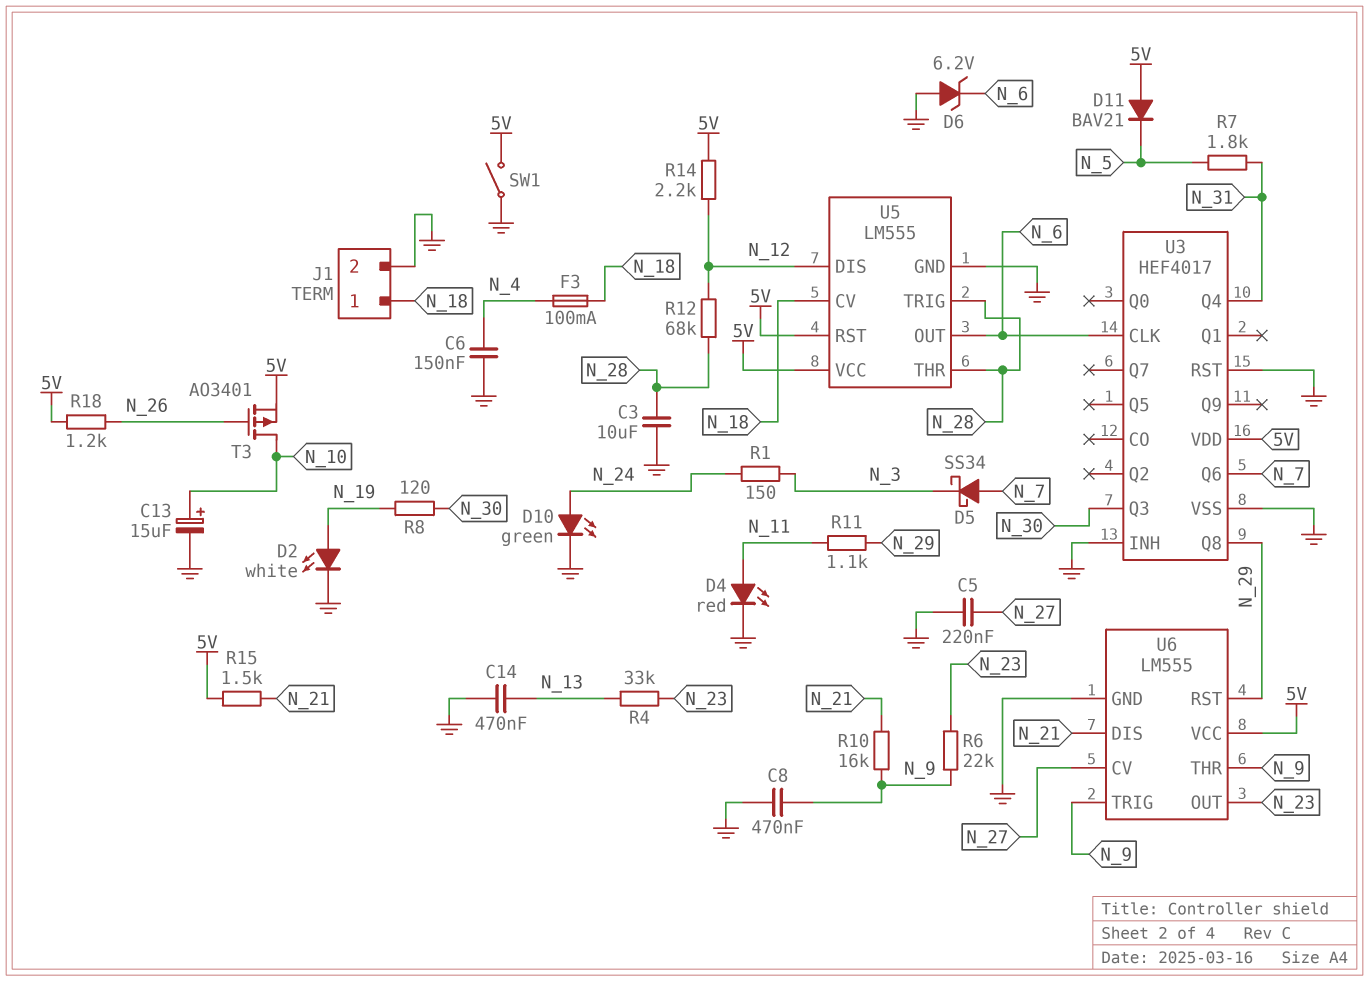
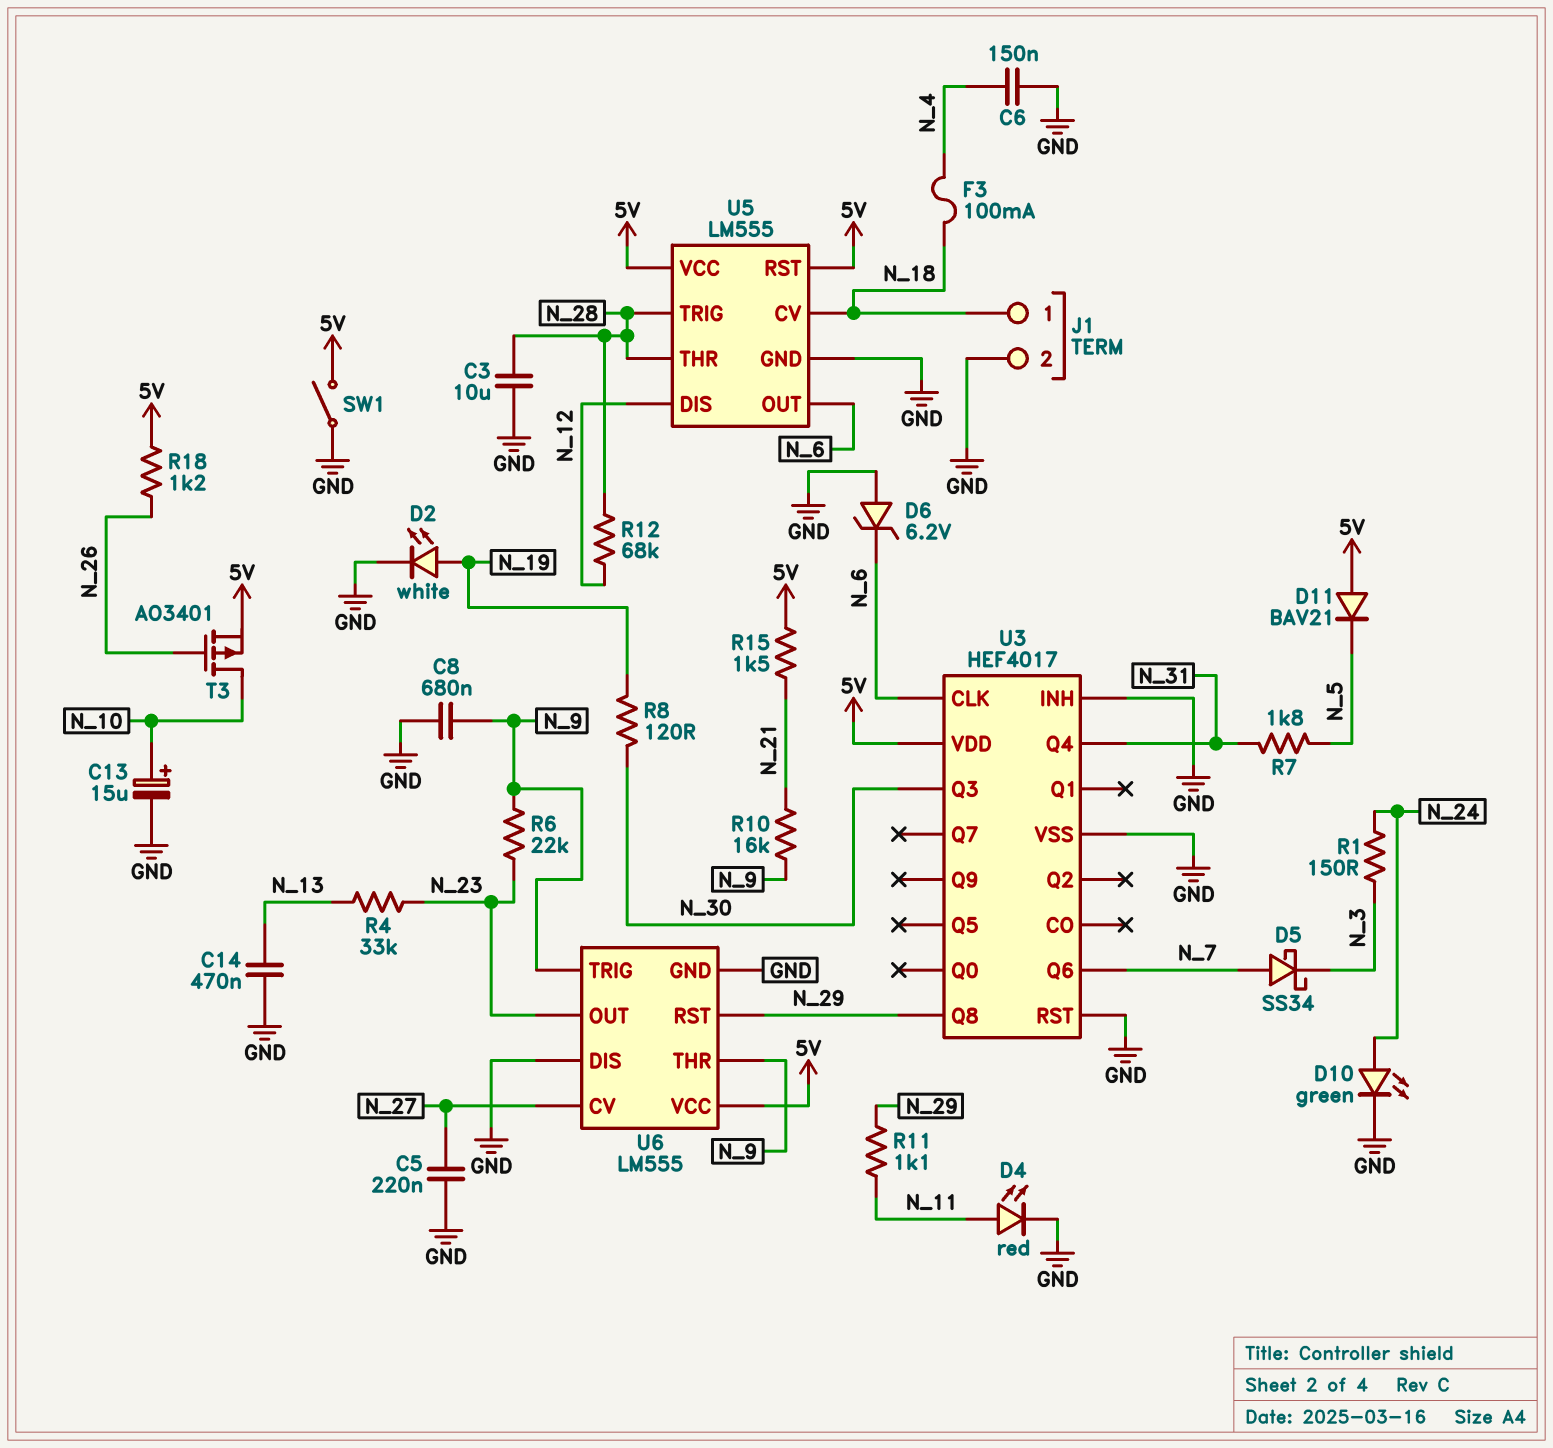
C8: 470nF (GND, N_9) -> 680nF (GND, N_9)
R14: 2.2k (5V, N_12) -> none
U6 pin DIS: N_21 -> GND

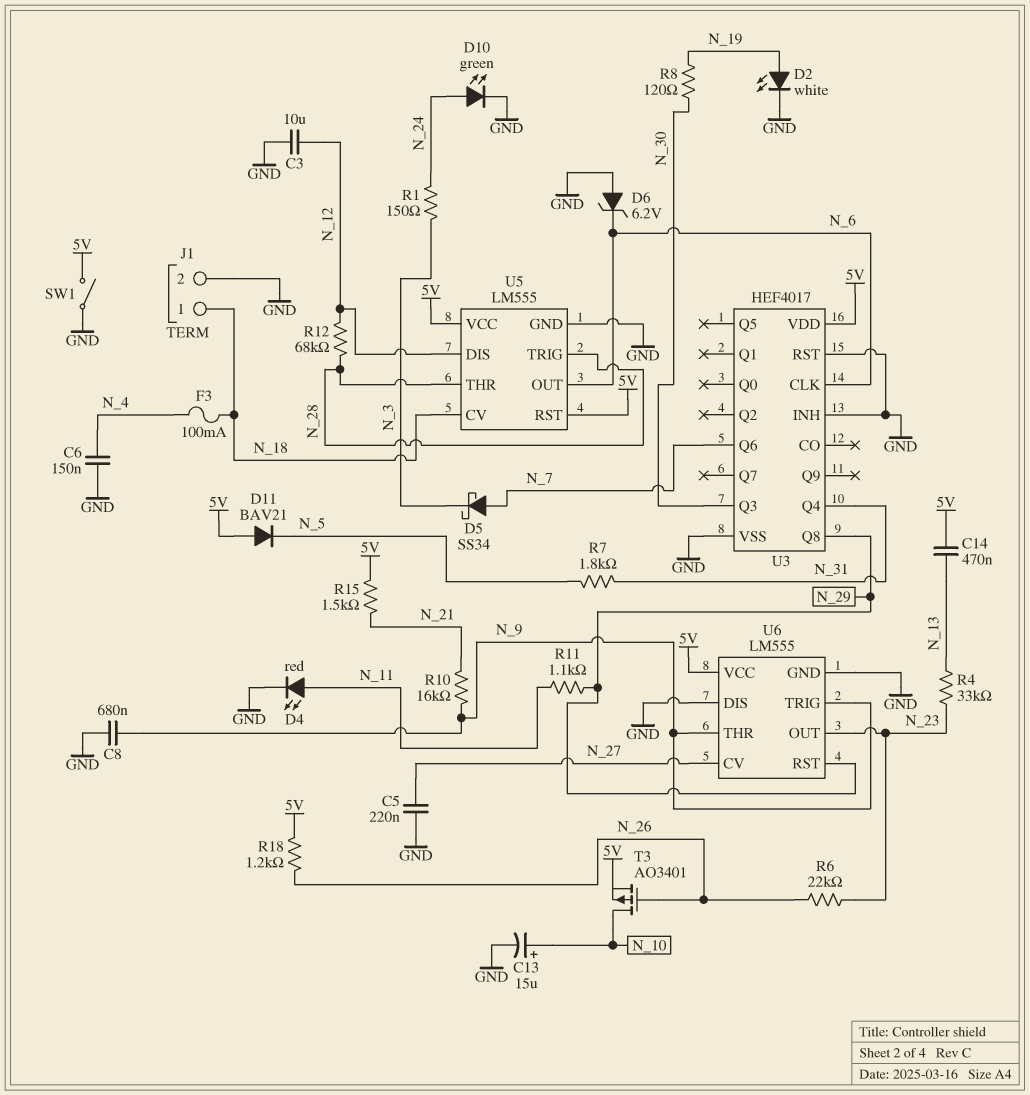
C3: 10uF (GND, N_28) -> 10uF (GND, N_12)
C14: 470nF (GND, N_13) -> 470nF (5V, N_13)
R6: 22k (N_9, N_23) -> 22k (N_23, N_26)

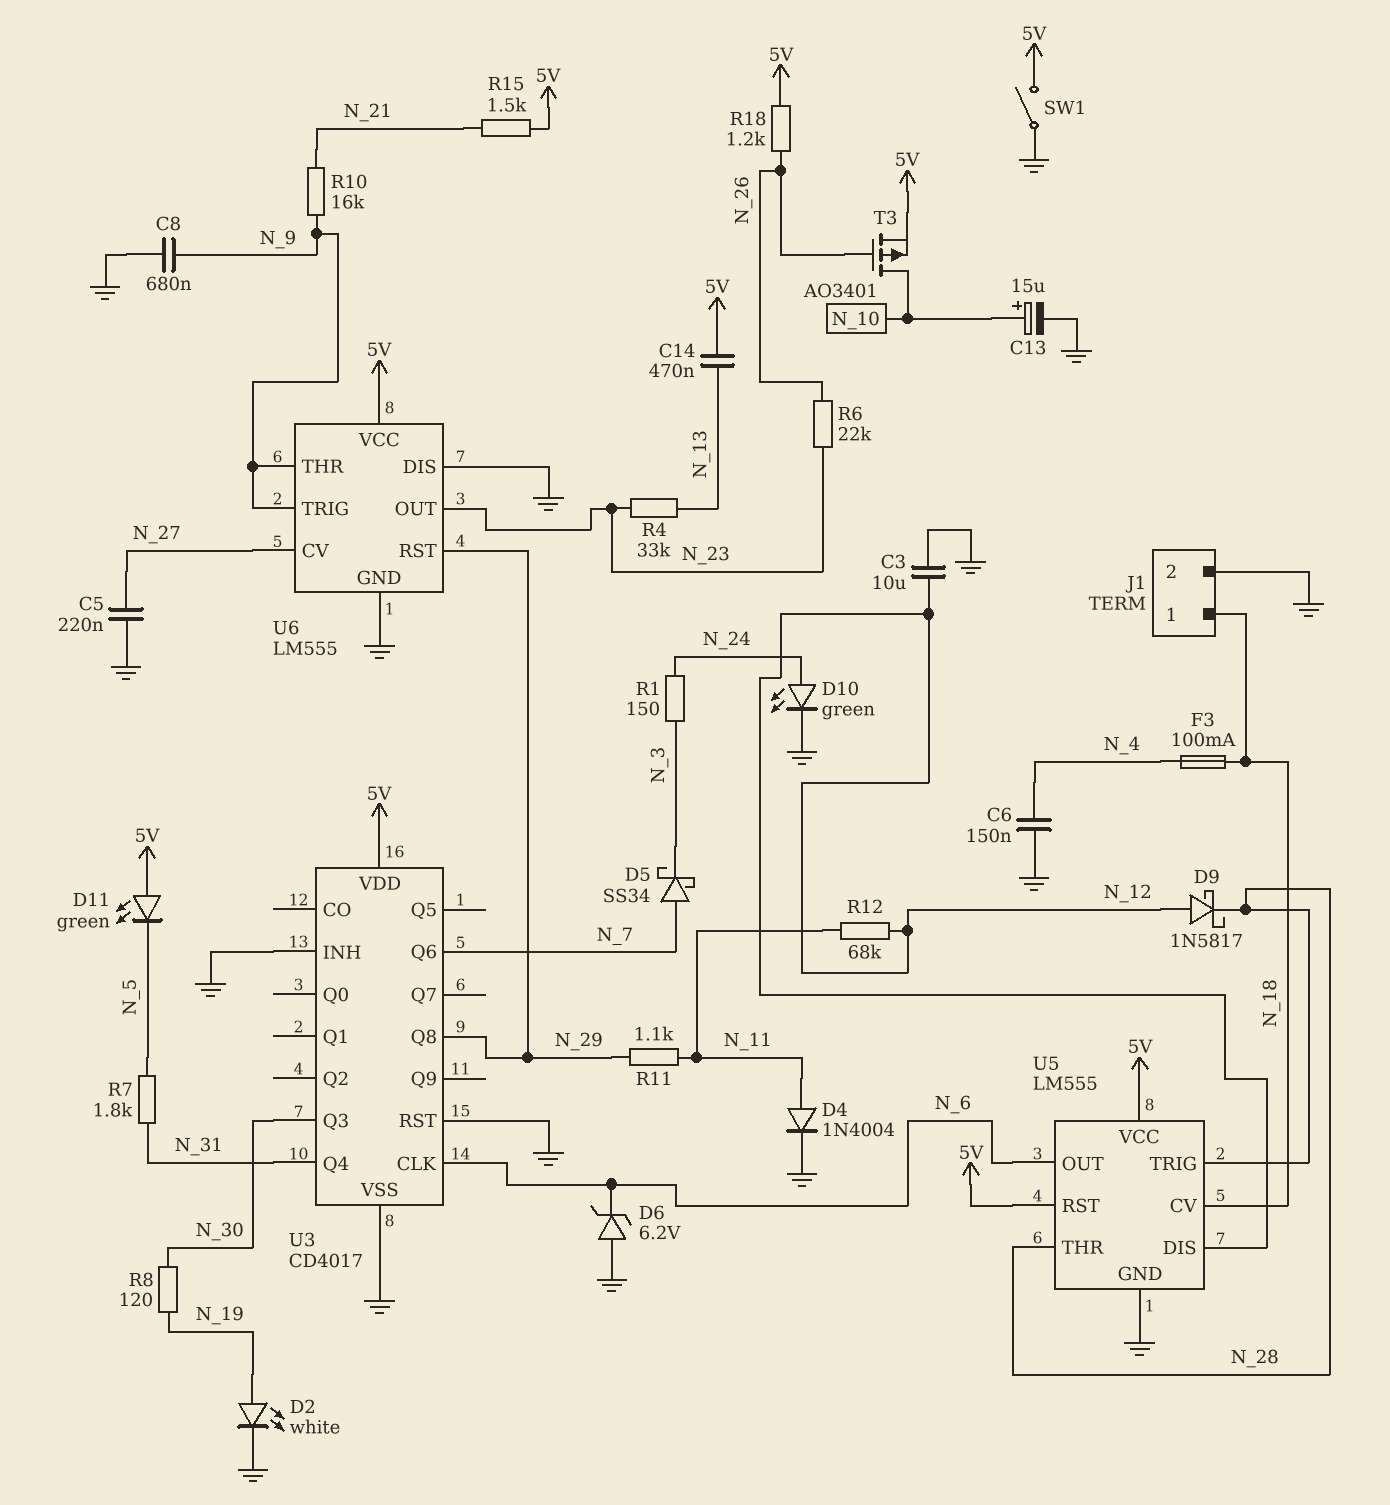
D4: LED red (A N_11, K GND) -> diode 1N4004 (A N_11, K GND)
D9: none -> schottky 1N5817 (A N_12, K N_28)
D11: diode BAV21 (A 5V, K N_5) -> LED green (A 5V, K N_5)
R12: 68k (N_12, N_28) -> 68k (N_11, N_12)
U3: HEF4017 -> CD4017

